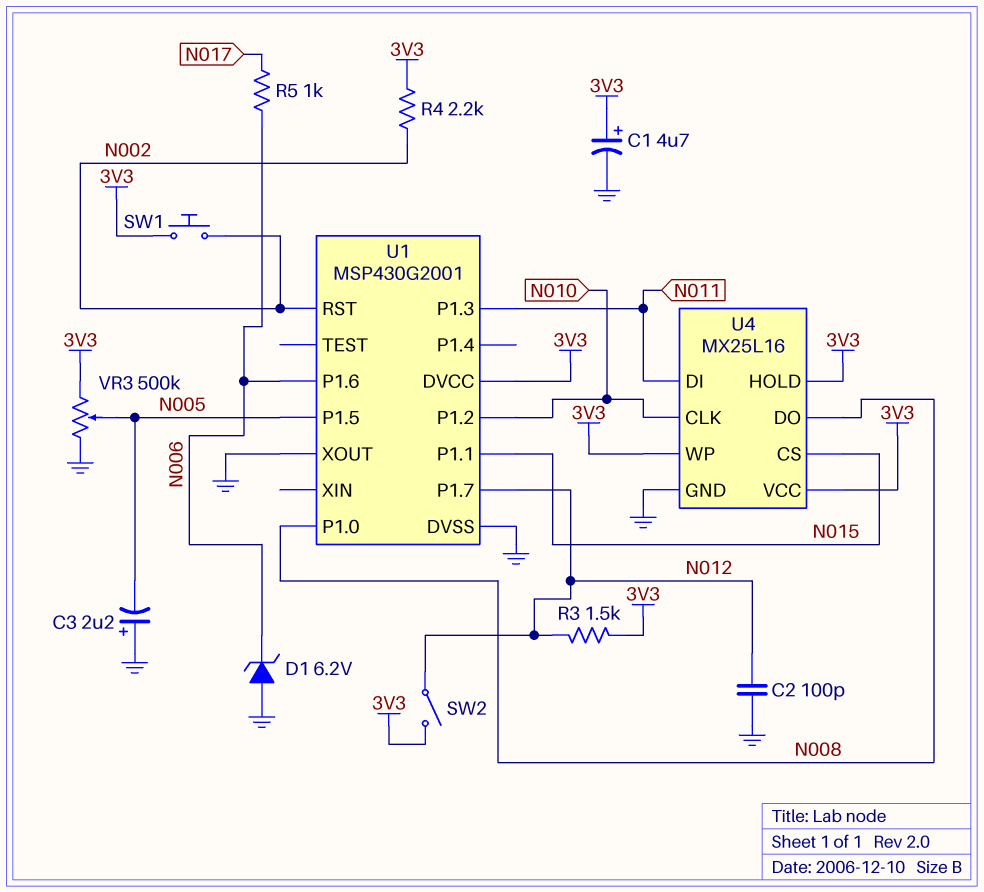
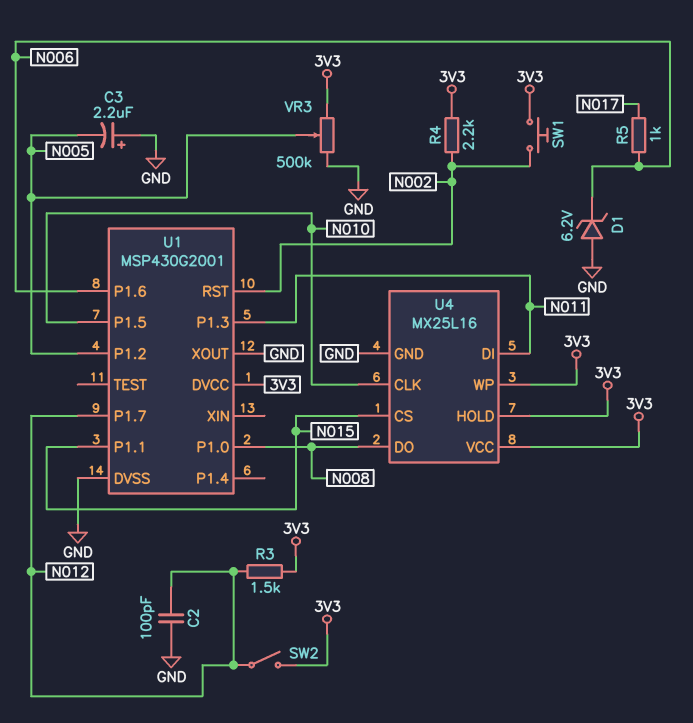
C1: 4.7uF (plus 3V3, minus GND) -> none
U1 pin P1.2: N010 -> N005
U1 pin P1.5: N005 -> N010

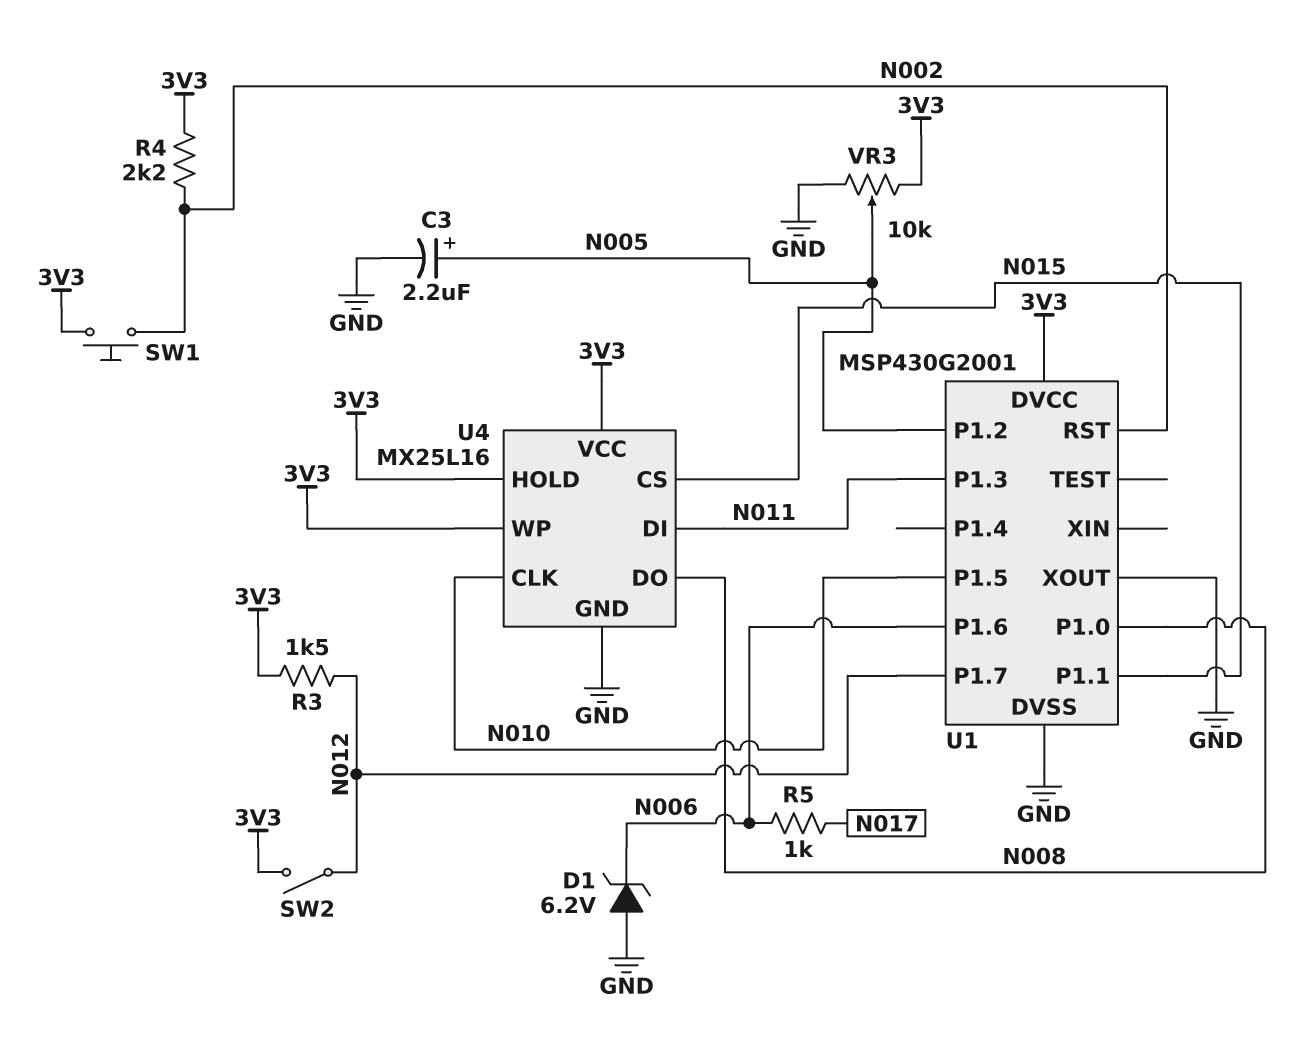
C2: 100pF (GND, N012) -> none
C3: 2.2uF (plus GND, minus N005) -> 2.2uF (plus N005, minus GND)
VR3: 500k (3V3, GND, wiper N005) -> 10k (3V3, GND, wiper N005)

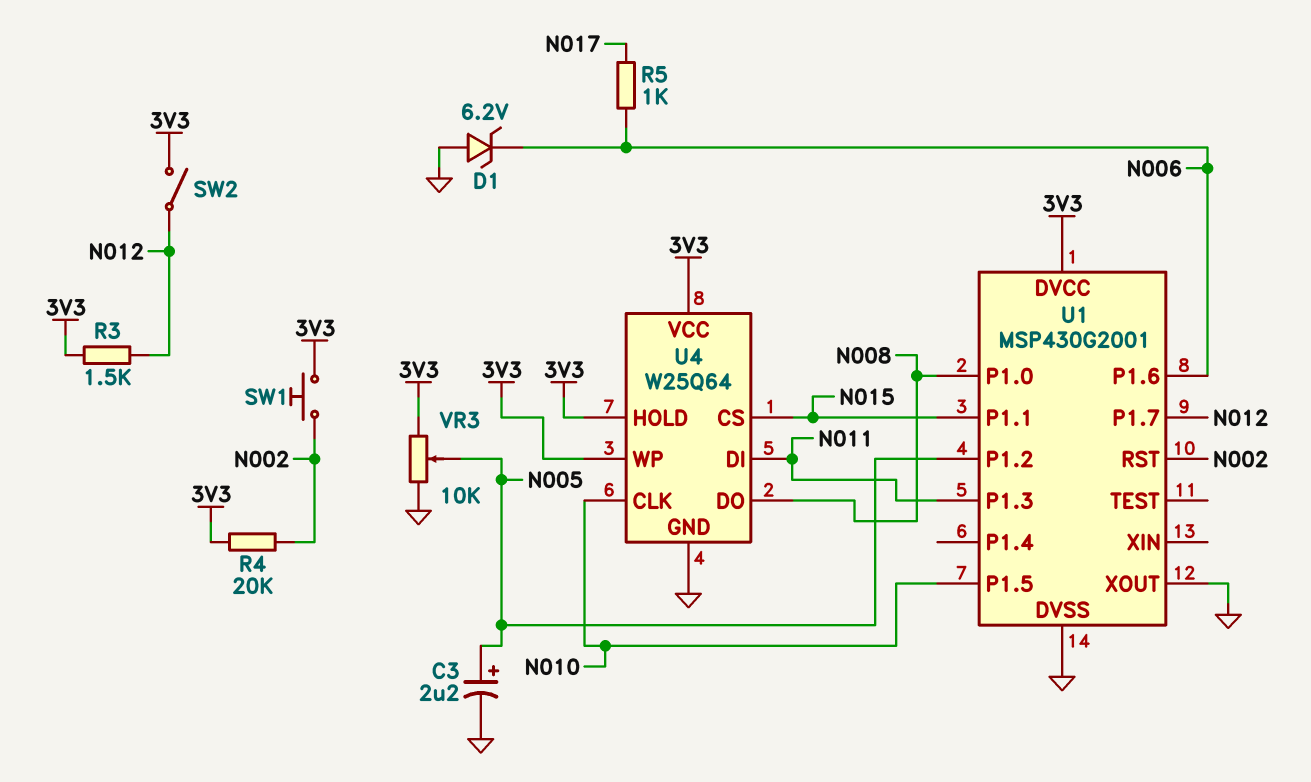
R4: 2.2k (3V3, N002) -> 20k (3V3, N002)
U4: MX25L16 -> W25Q64

